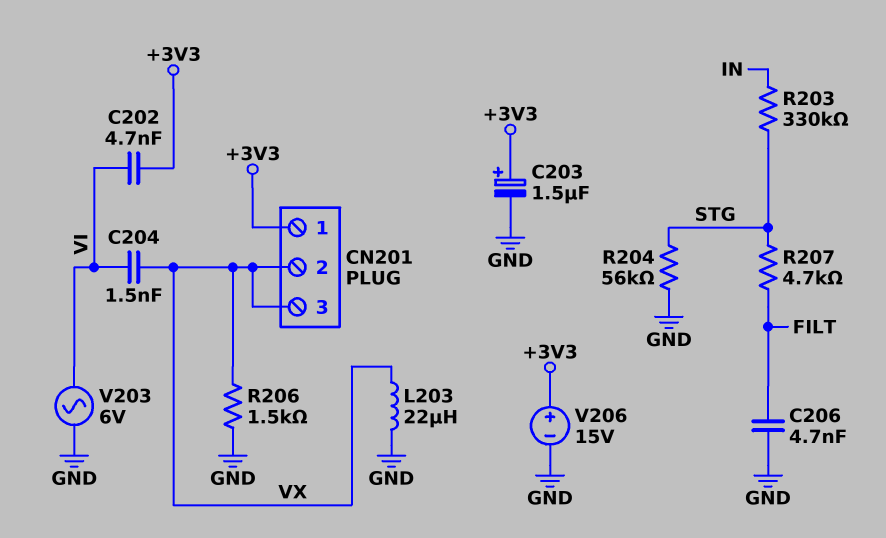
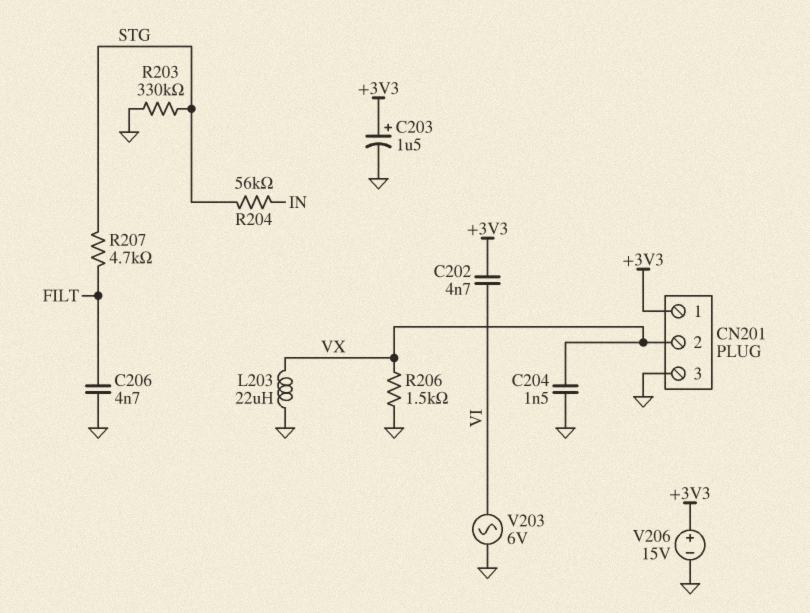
C204: 1.5nF (VI, VX) -> 1.5nF (GND, VX)
CN201 pin 3: VX -> GND
R203: 330k (IN, STG) -> 330k (GND, STG)
R204: 56k (GND, STG) -> 56k (IN, STG)

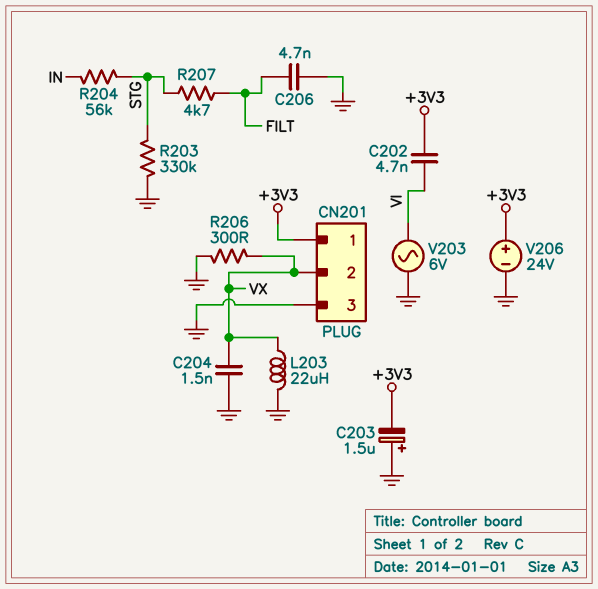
C203: 1.5uF (plus +3V3, minus GND) -> 1.5uF (plus GND, minus +3V3)
R206: 1.5k (GND, VX) -> 300 (GND, VX)
V206: 15V (plus +3V3, minus GND) -> 24V (plus +3V3, minus GND)

